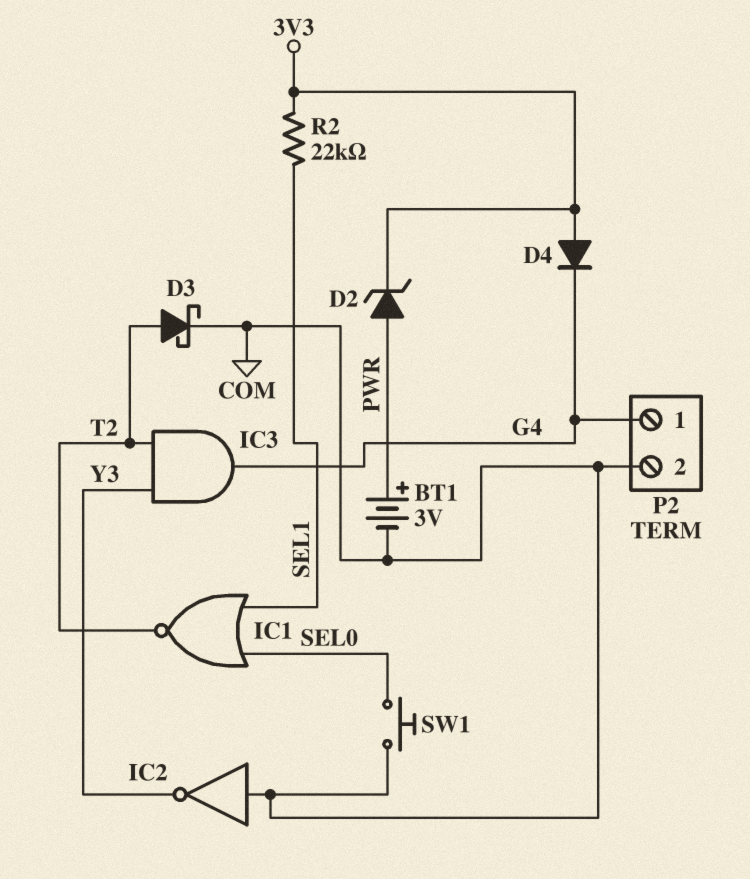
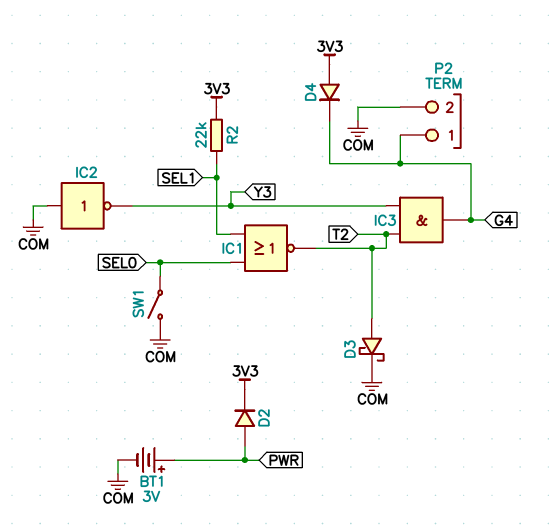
D2: zener (A PWR, K 3V3) -> diode (A PWR, K 3V3)
SW1: button (COM, SEL0) -> switch (COM, SEL0)

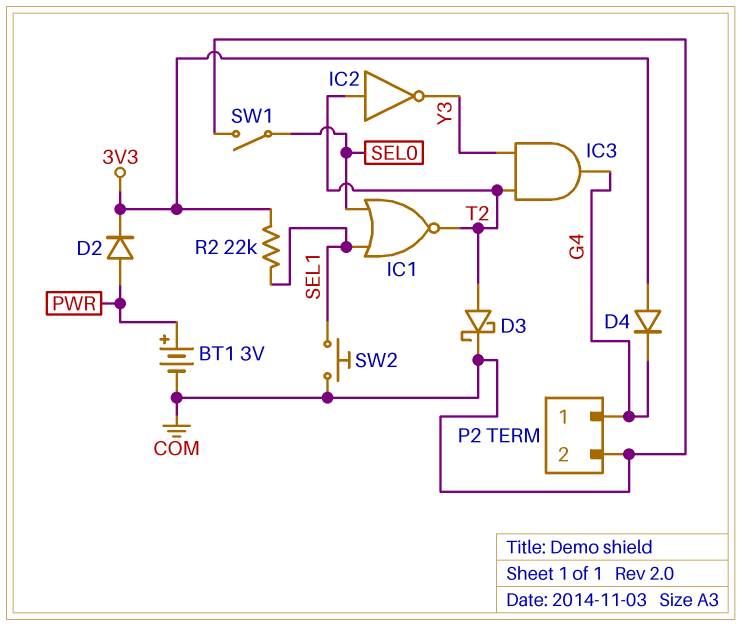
IC2: NOT (in COM, out Y3) -> NOT (in T2, out Y3)
SW2: none -> button (COM, SEL1)

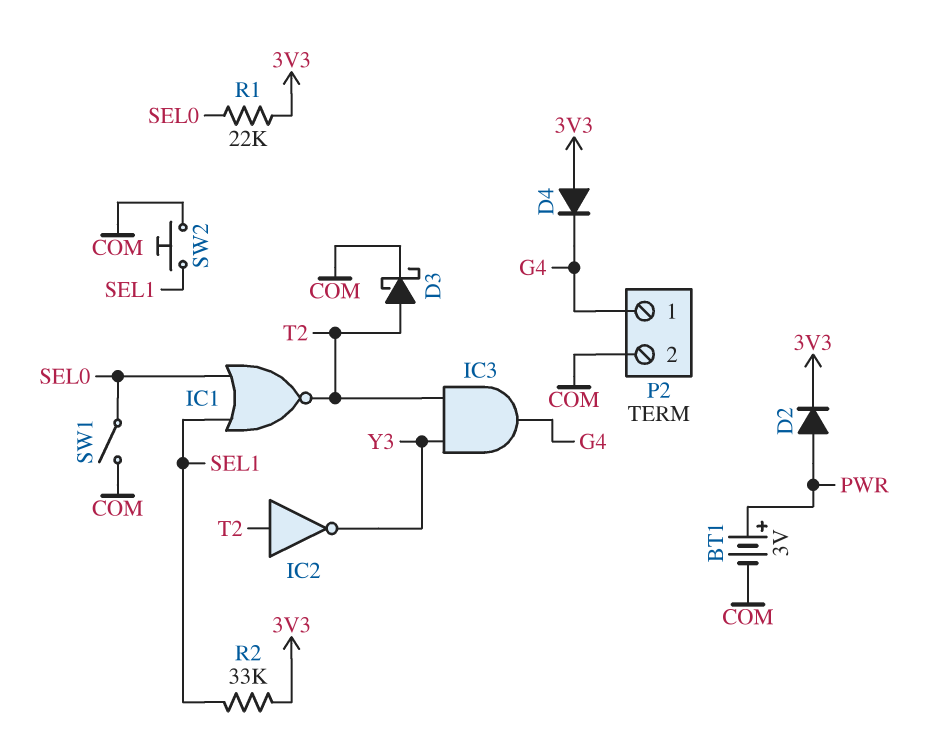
R1: none -> 22k (3V3, SEL0)
R2: 22k (3V3, SEL1) -> 33k (3V3, SEL1)

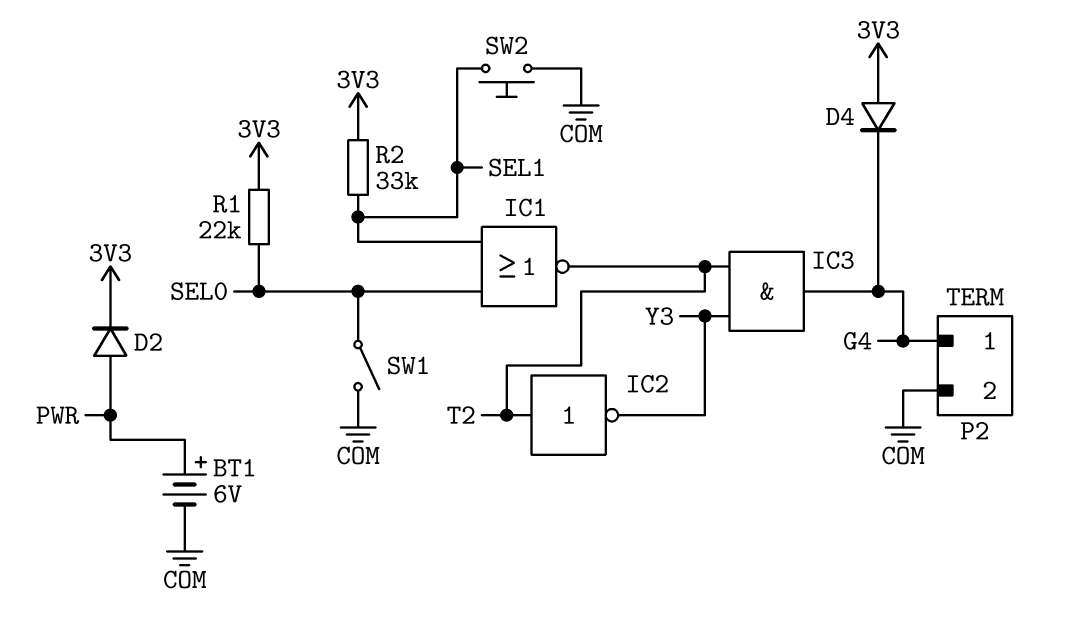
BT1: 3V (plus PWR, minus COM) -> 6V (plus PWR, minus COM)
D3: schottky (A T2, K COM) -> none

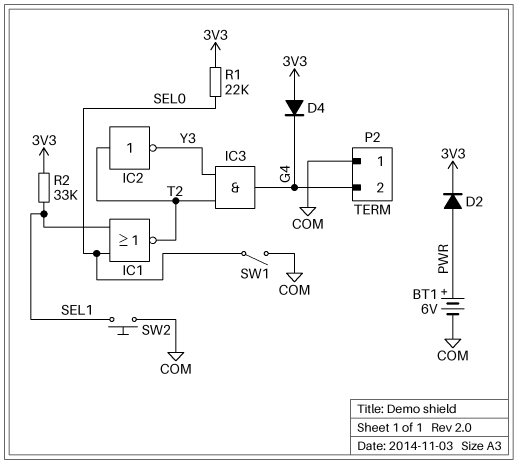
P2 pin 1: G4 -> COM
P2 pin 2: COM -> G4

